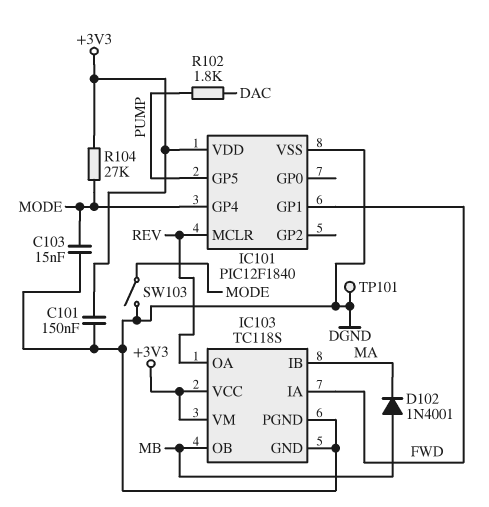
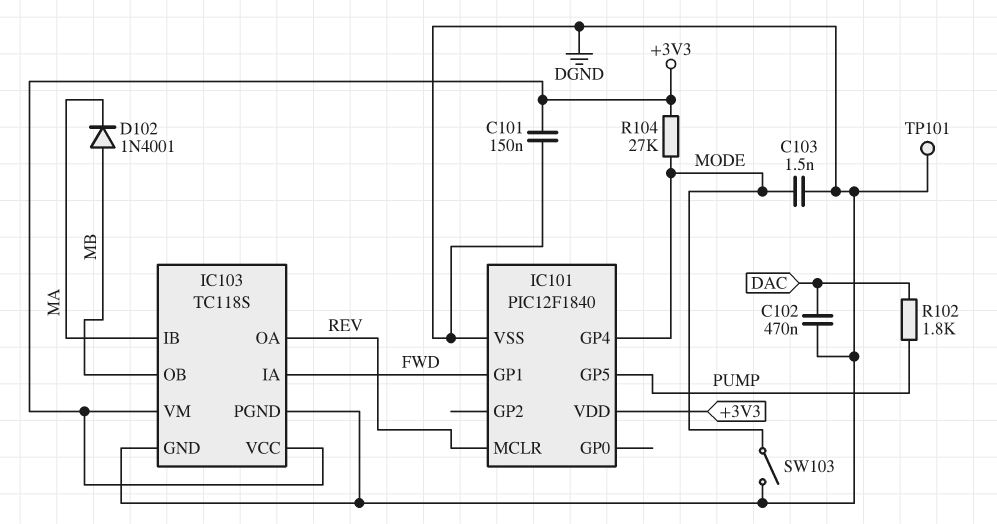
C102: none -> 470nF (DAC, DGND)
C103: 15nF (DGND, MODE) -> 1.5nF (DGND, MODE)

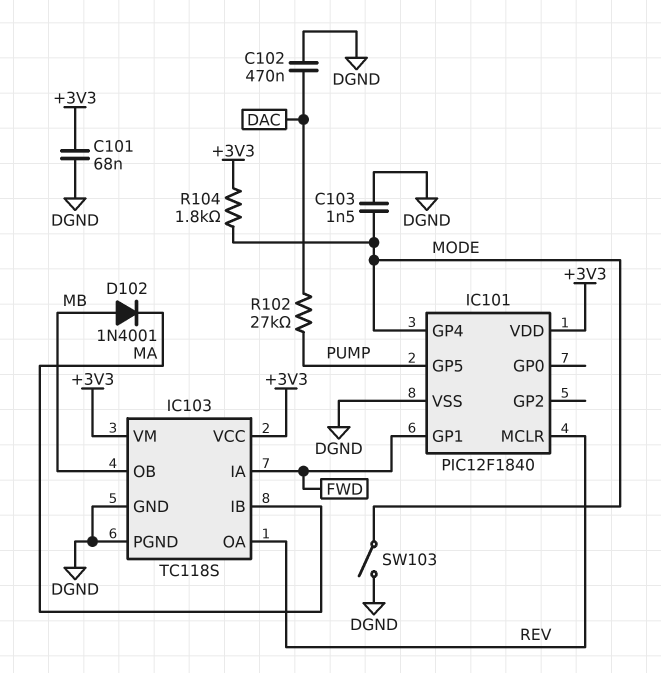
C101: 150nF (+3V3, DGND) -> 68nF (+3V3, DGND)
R102: 1.8k (DAC, PUMP) -> 27k (DAC, PUMP)
R104: 27k (+3V3, MODE) -> 1.8k (+3V3, MODE)
TP101: test point (DGND) -> none

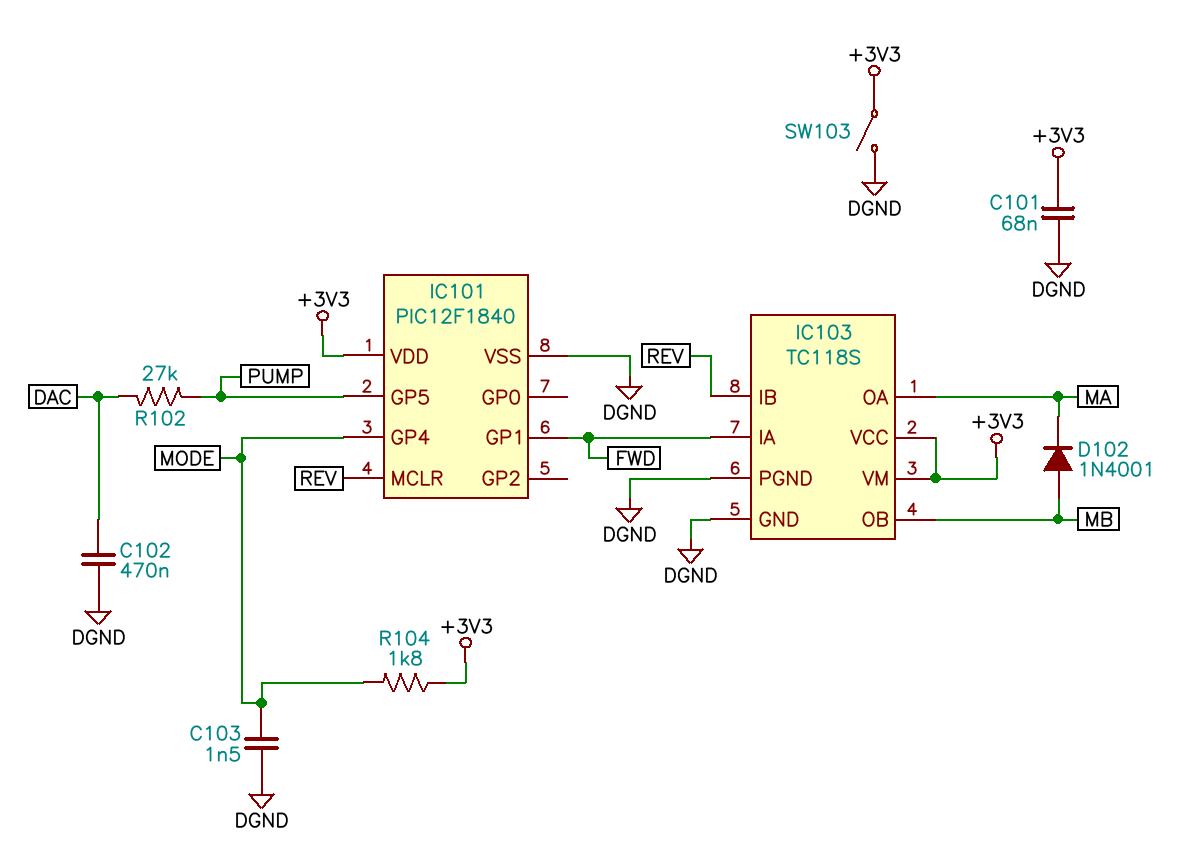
IC103 pin IB: MA -> REV
IC103 pin OA: REV -> MA
SW103: switch (DGND, MODE) -> switch (+3V3, DGND)

